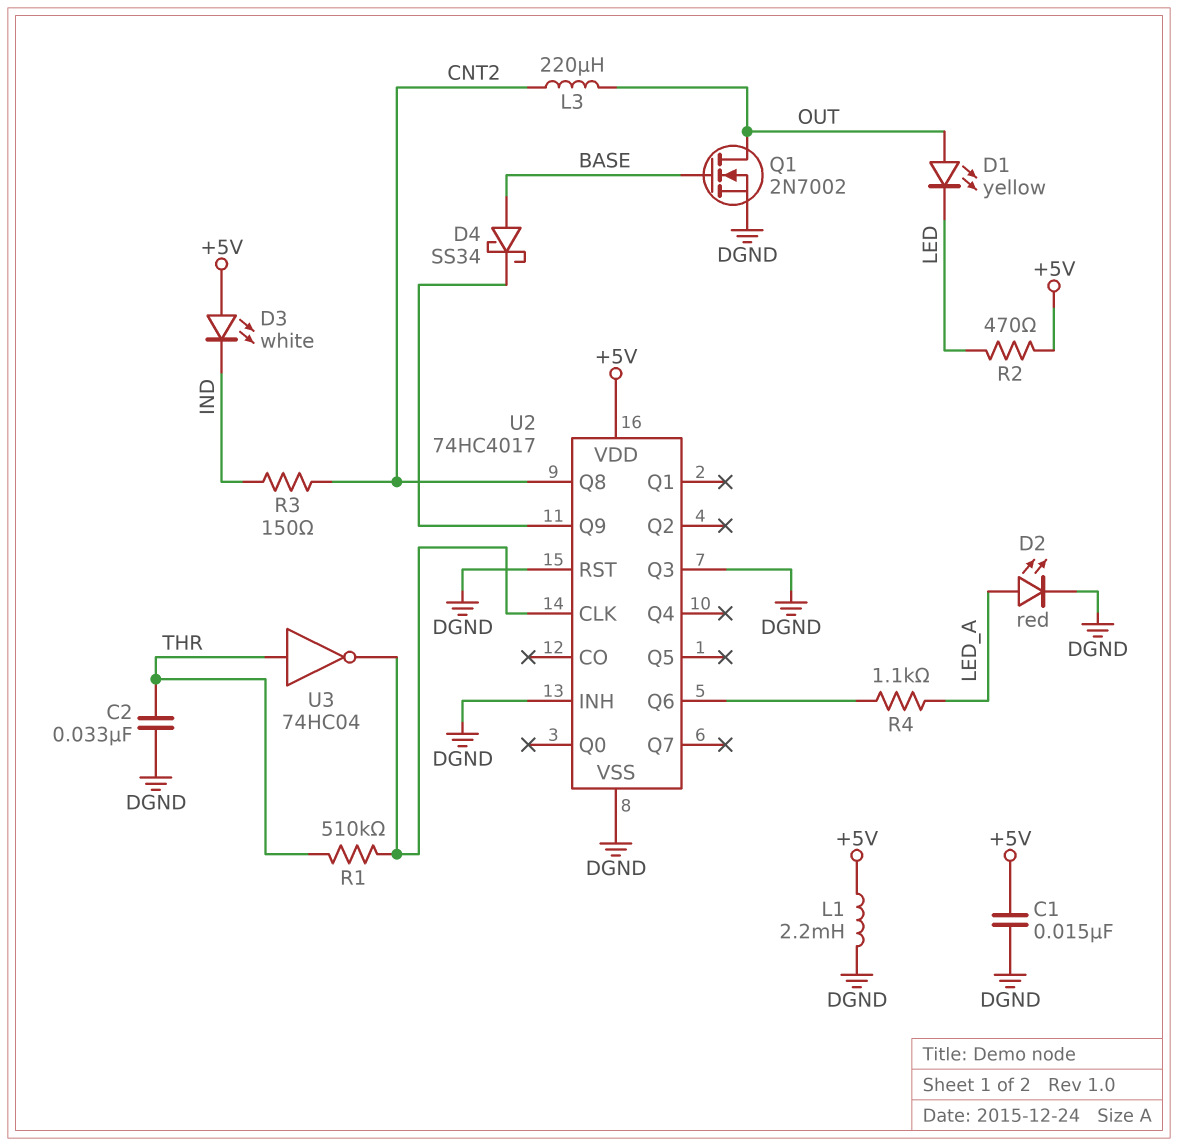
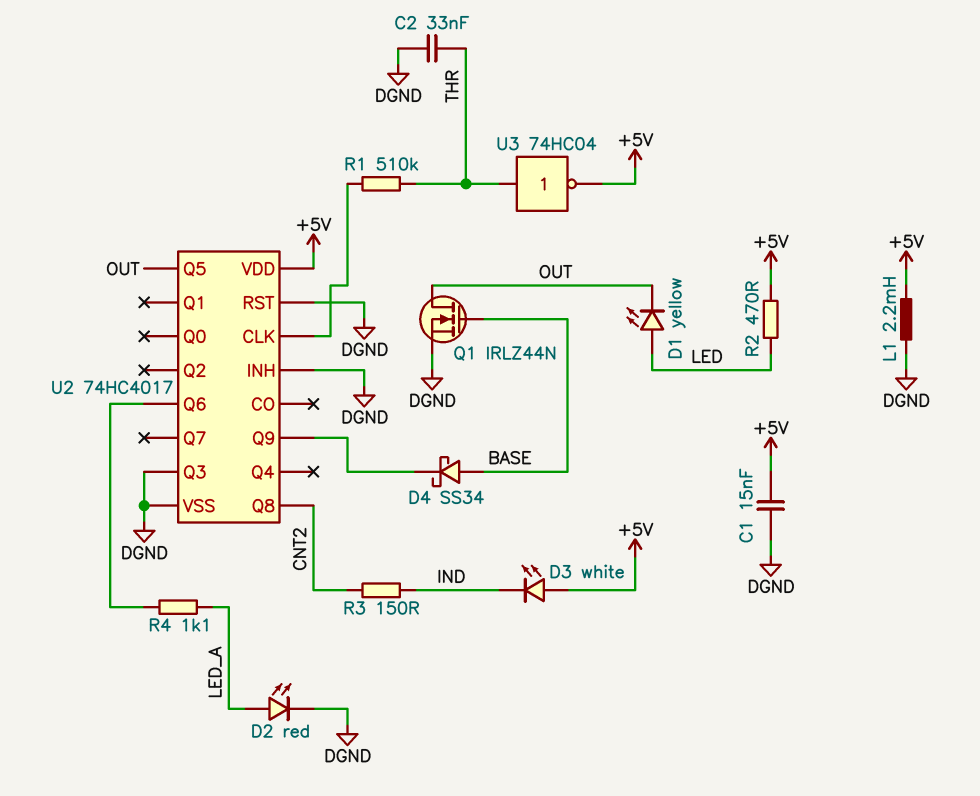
D1: LED yellow (A OUT, K LED) -> LED yellow (A LED, K OUT)
L3: 220uH (CNT2, OUT) -> none
Q1: NMOS 2N7002 (G BASE, D OUT, S DGND) -> NMOS IRLZ44N (G BASE, D OUT, S DGND)
U2 pin Q5: none -> OUT
U3: NOT 74HC04 (in THR, out U2/CLK) -> NOT 74HC04 (in THR, out +5V)

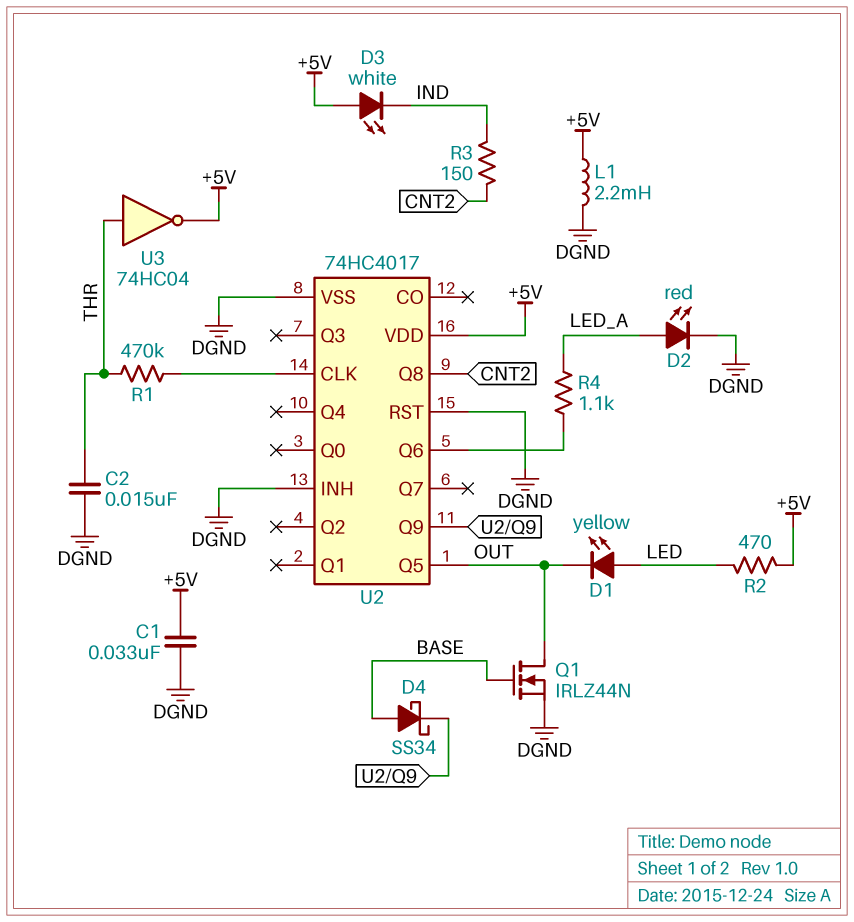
C1: 15nF (+5V, DGND) -> 33nF (+5V, DGND)
C2: 33nF (DGND, THR) -> 15nF (DGND, THR)
R1: 510k (THR, U2/CLK) -> 470k (THR, U2/CLK)
U2 pin Q3: DGND -> none

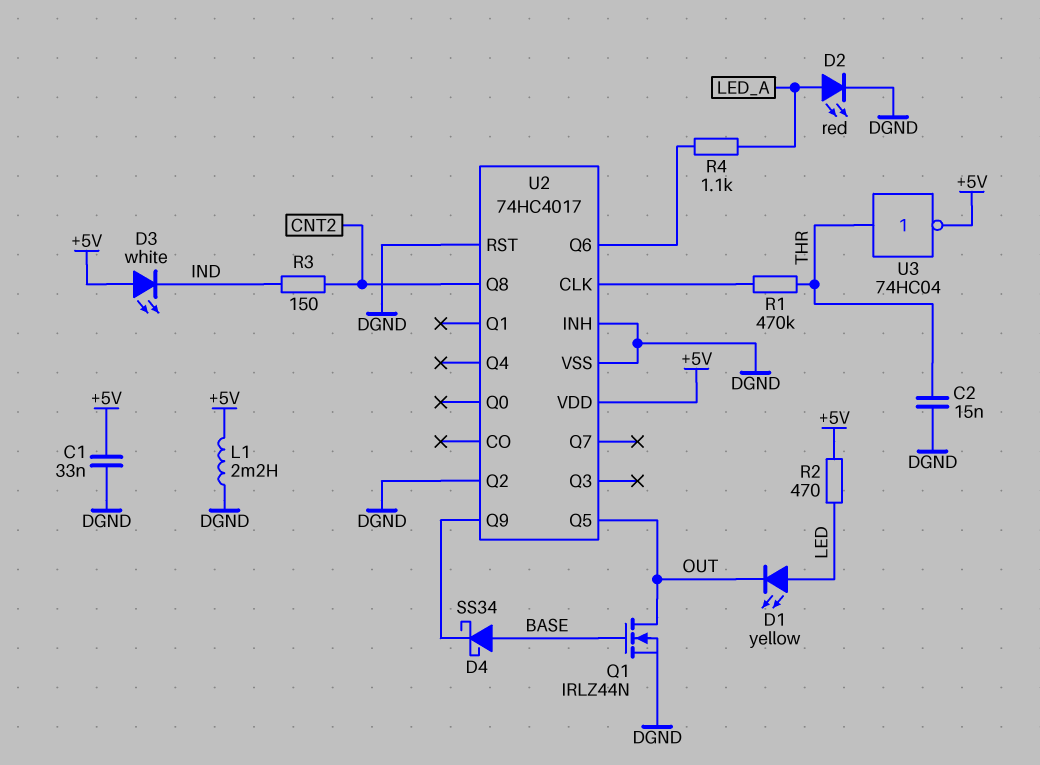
U2 pin Q2: none -> DGND

